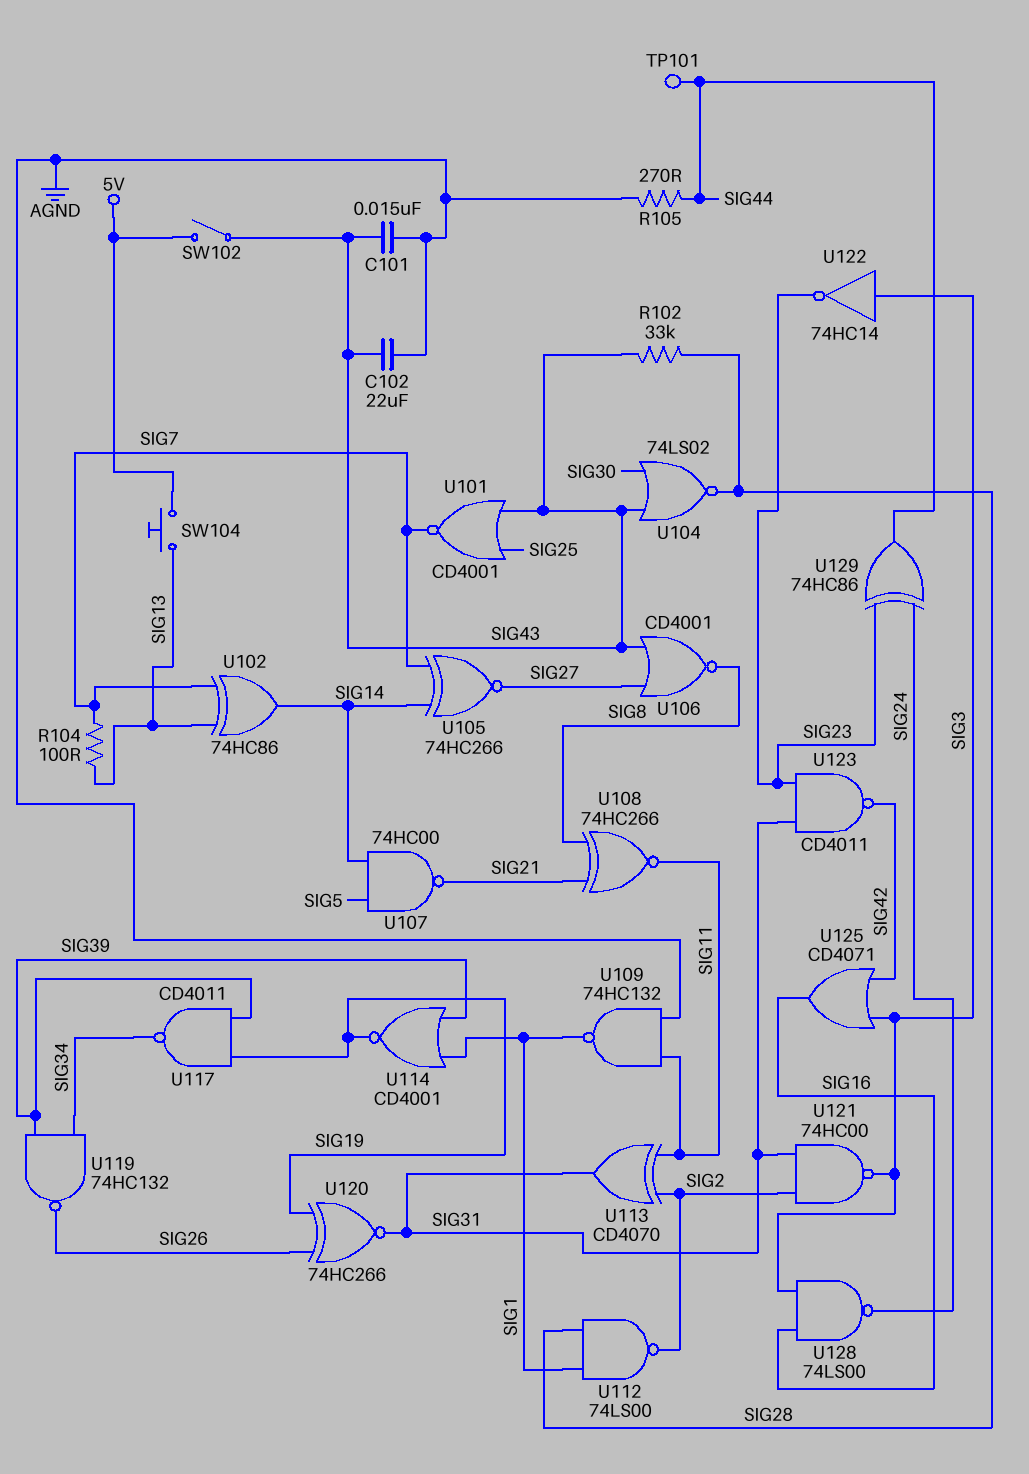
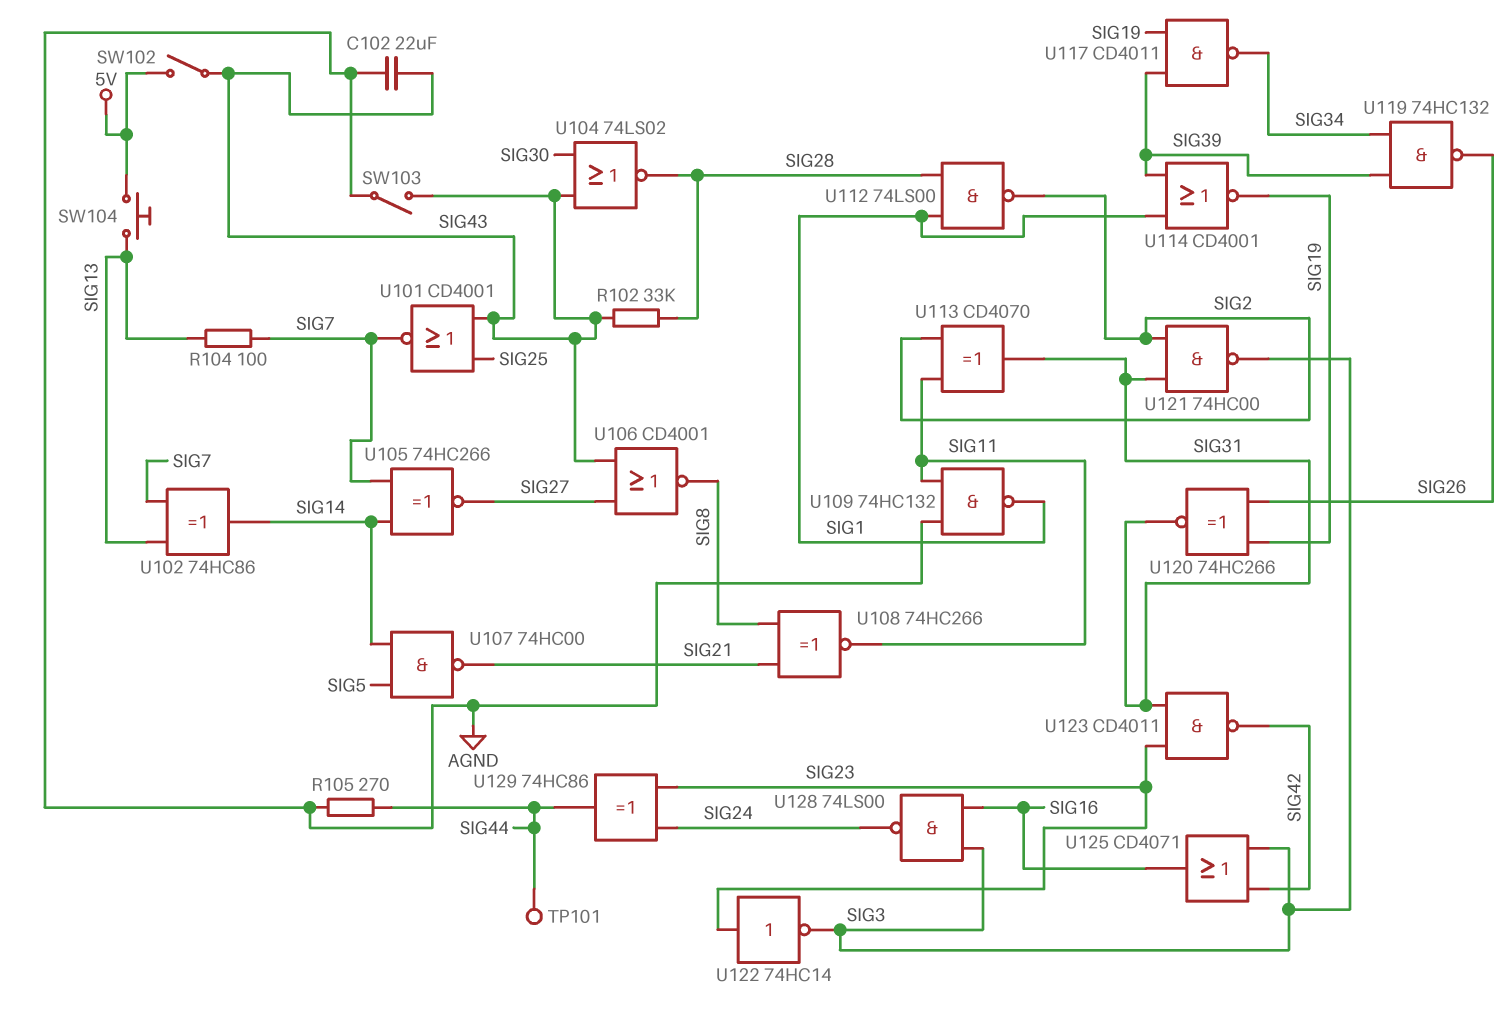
C101: 15nF (AGND, SIG43) -> none
SW103: none -> switch (AGND, SIG43)
U122: NOT 74HC14 (in SIG3, out SIG23) -> NOT 74HC14 (in SIG23, out SIG3)

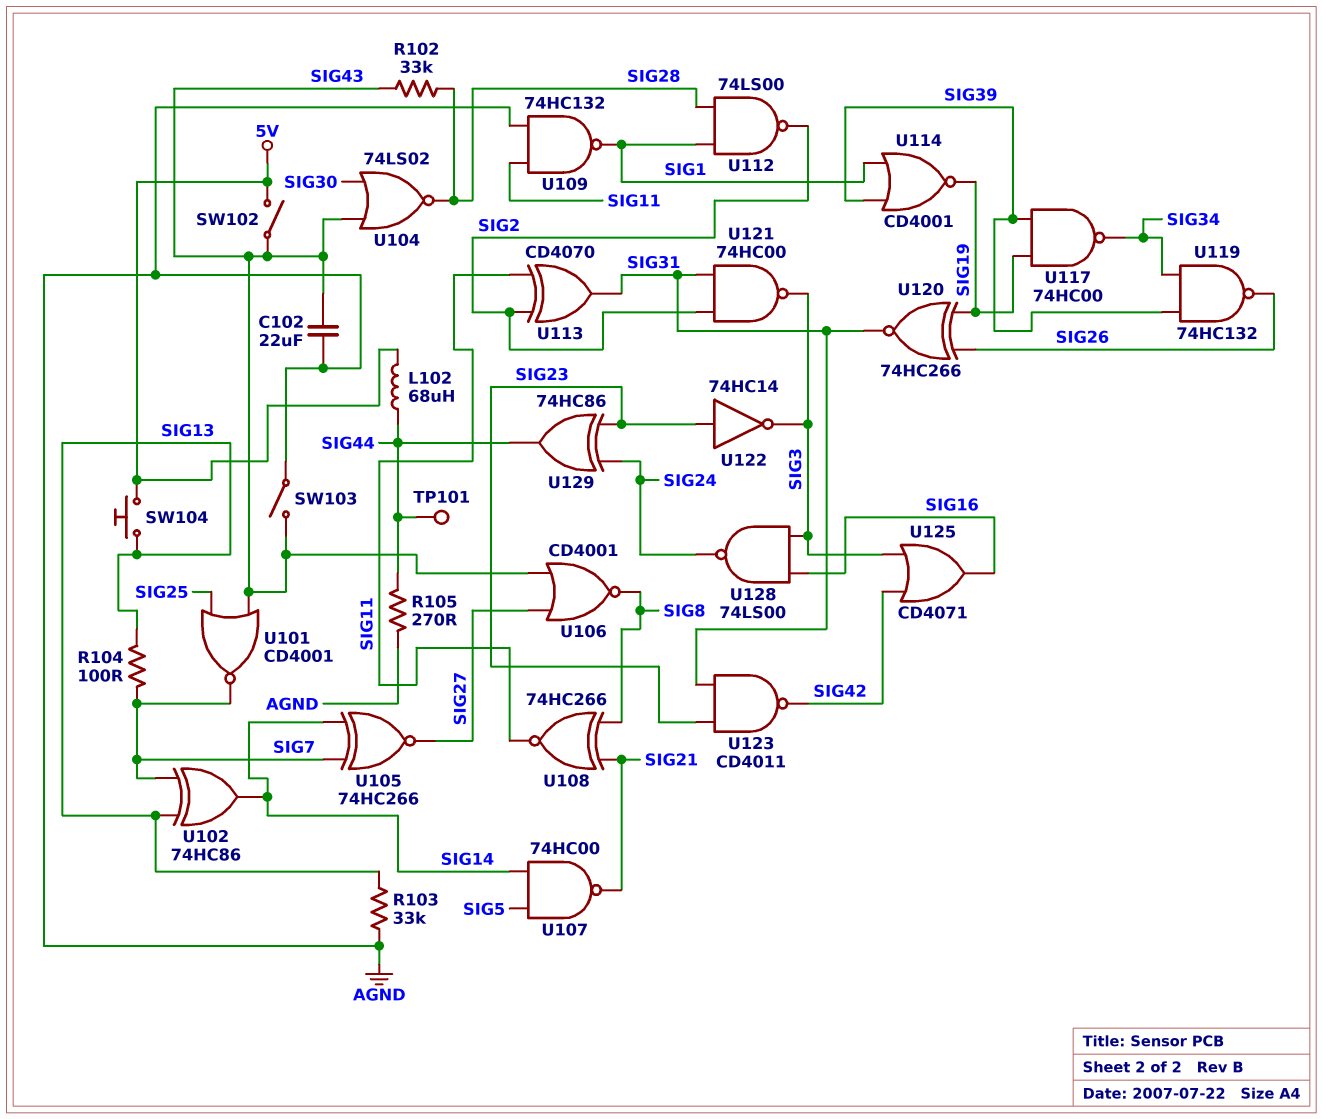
L102: none -> 68uH (5V, SIG44)
R103: none -> 33k (AGND, SIG13)
U117: NAND CD4011 (in SIG19, in SIG39, out SIG34) -> NAND 74HC00 (in SIG19, in SIG39, out SIG34)

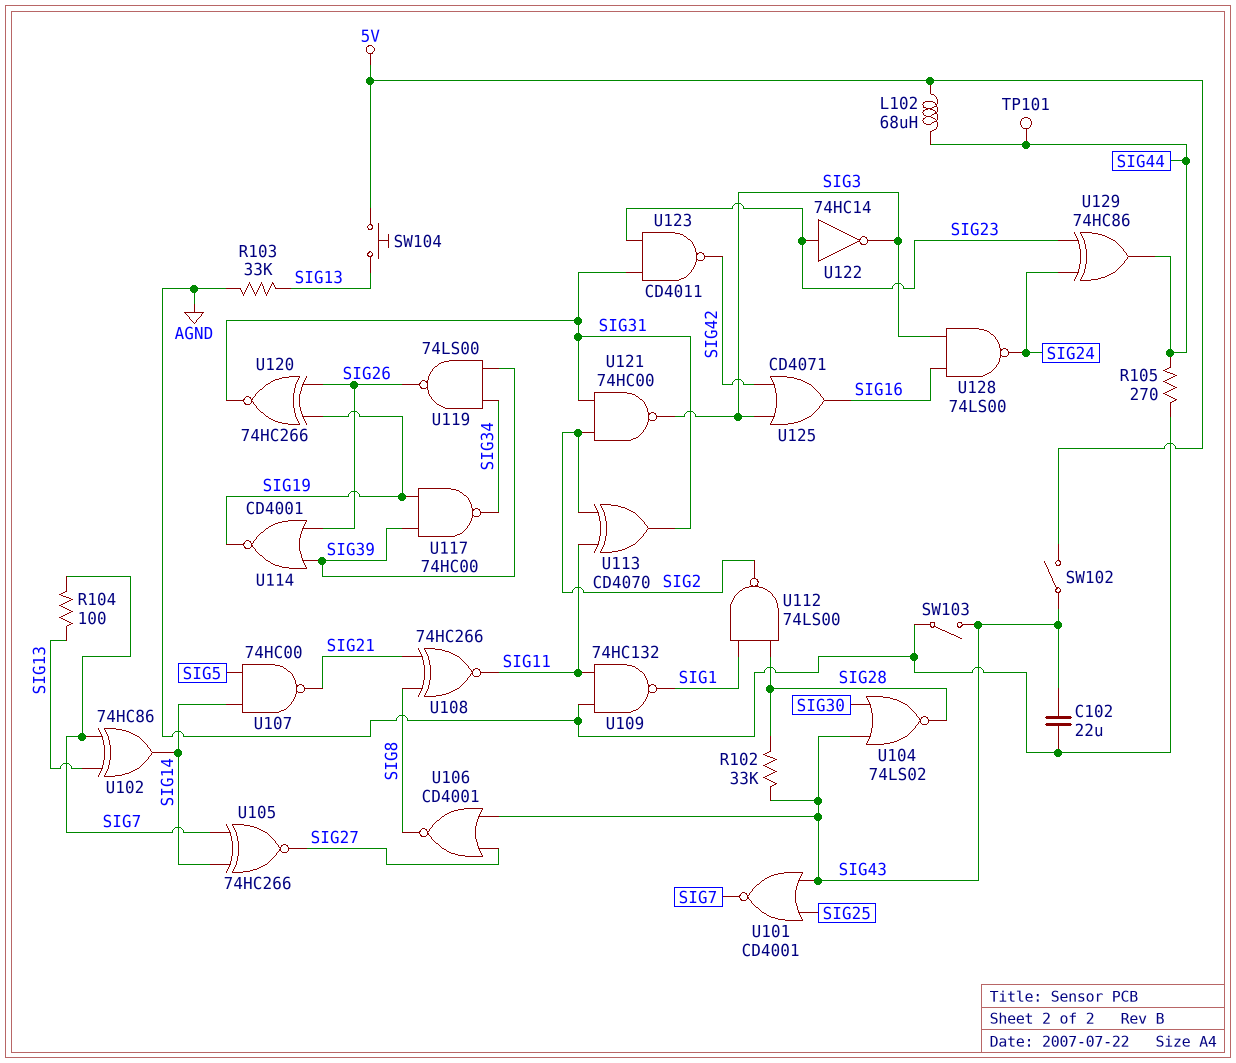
U114: NOR CD4001 (in SIG1, in SIG39, out SIG19) -> NOR CD4001 (in SIG26, in SIG39, out SIG19)
U119: NAND 74HC132 (in SIG34, in SIG39, out SIG26) -> NAND 74LS00 (in SIG34, in SIG39, out SIG26)

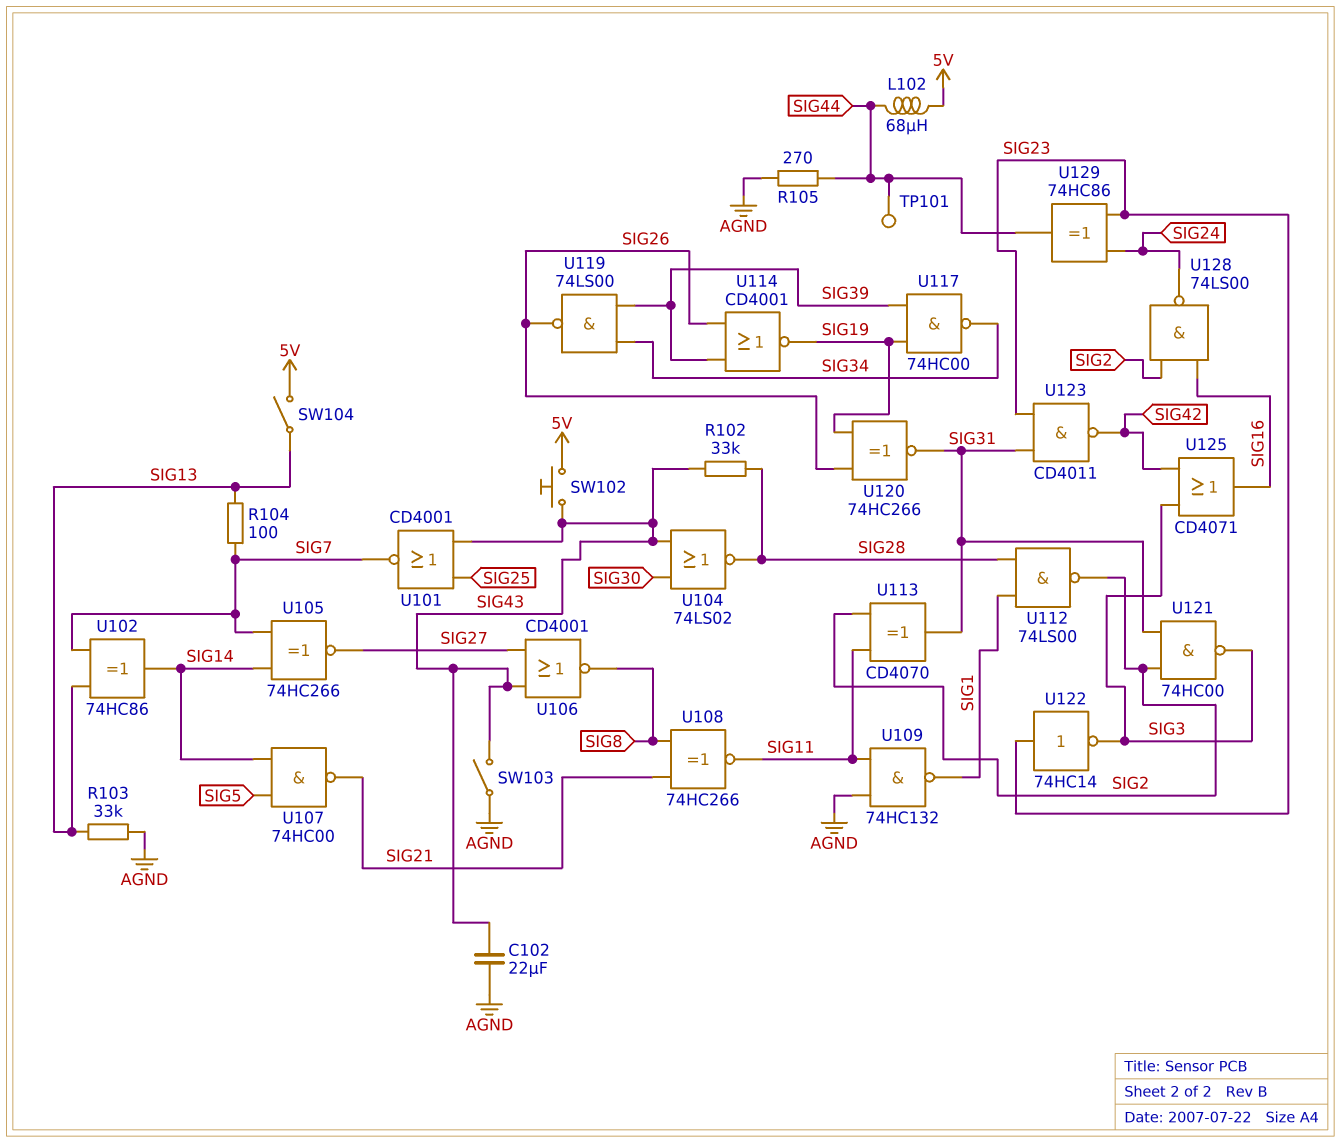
SW102: switch (5V, SIG43) -> button (5V, SIG43)
SW104: button (5V, SIG13) -> switch (5V, SIG13)
U128: NAND 74LS00 (in SIG3, in SIG16, out SIG24) -> NAND 74LS00 (in SIG2, in SIG16, out SIG24)

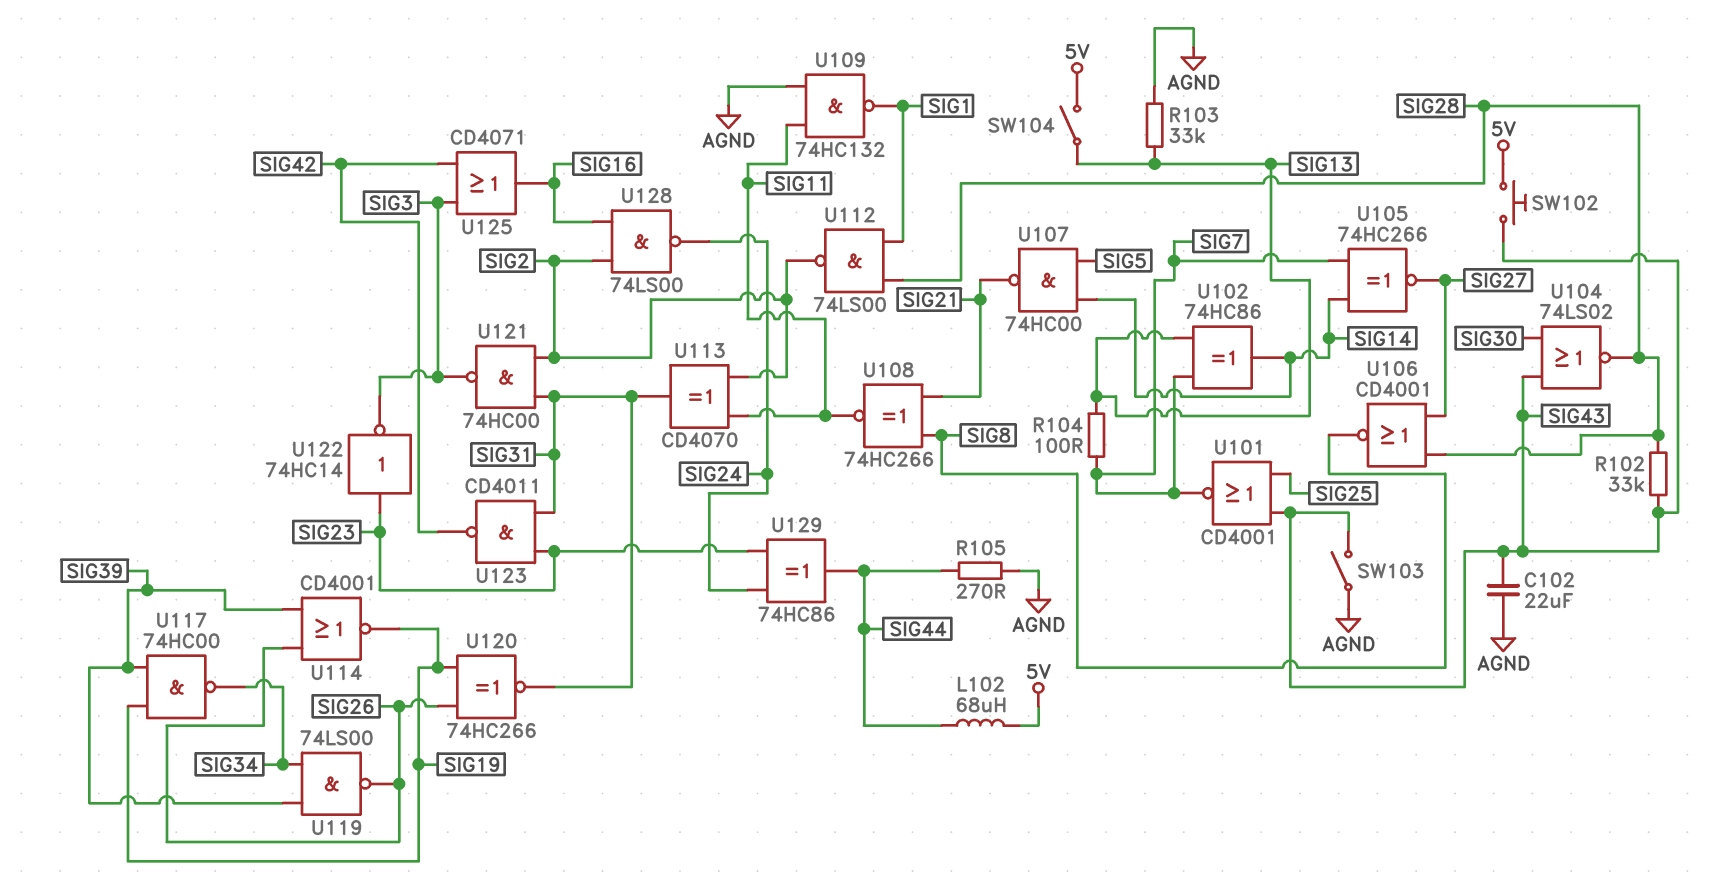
TP101: test point (SIG44) -> none
U106: NOR CD4001 (in SIG27, in SIG43, out SIG8) -> NOR CD4001 (in SIG27, in SIG28, out SIG8)

